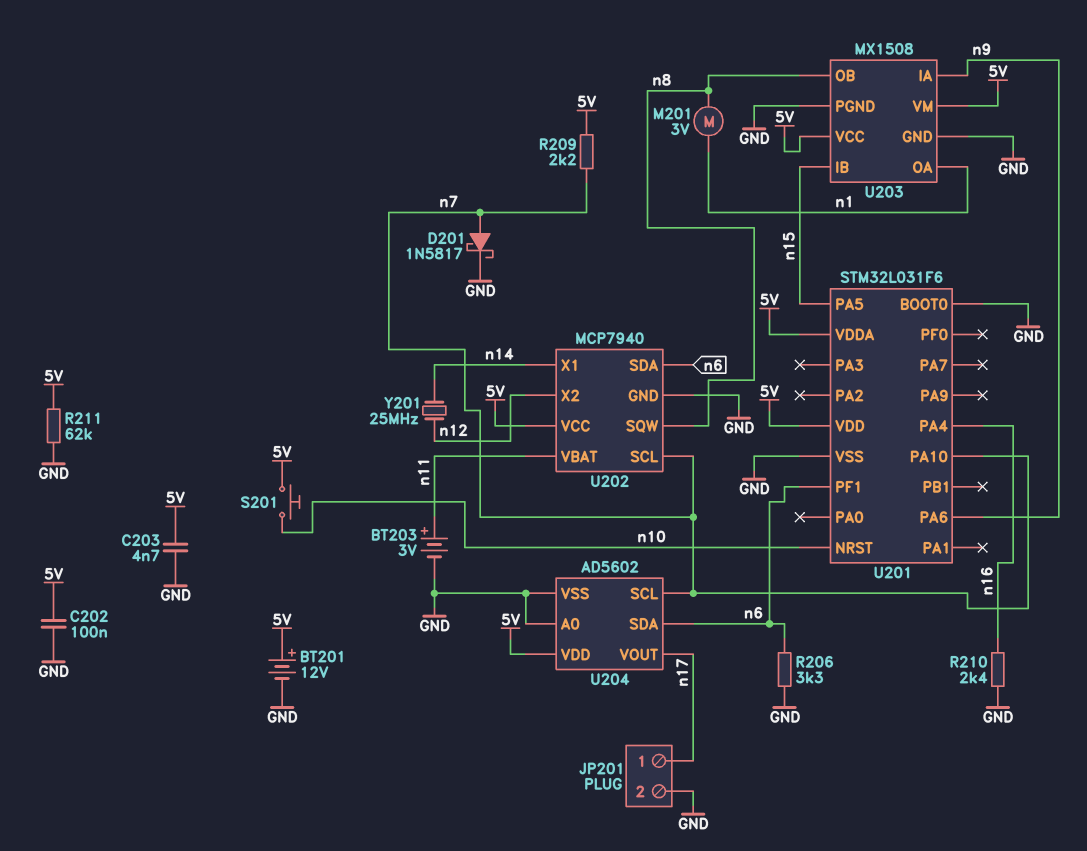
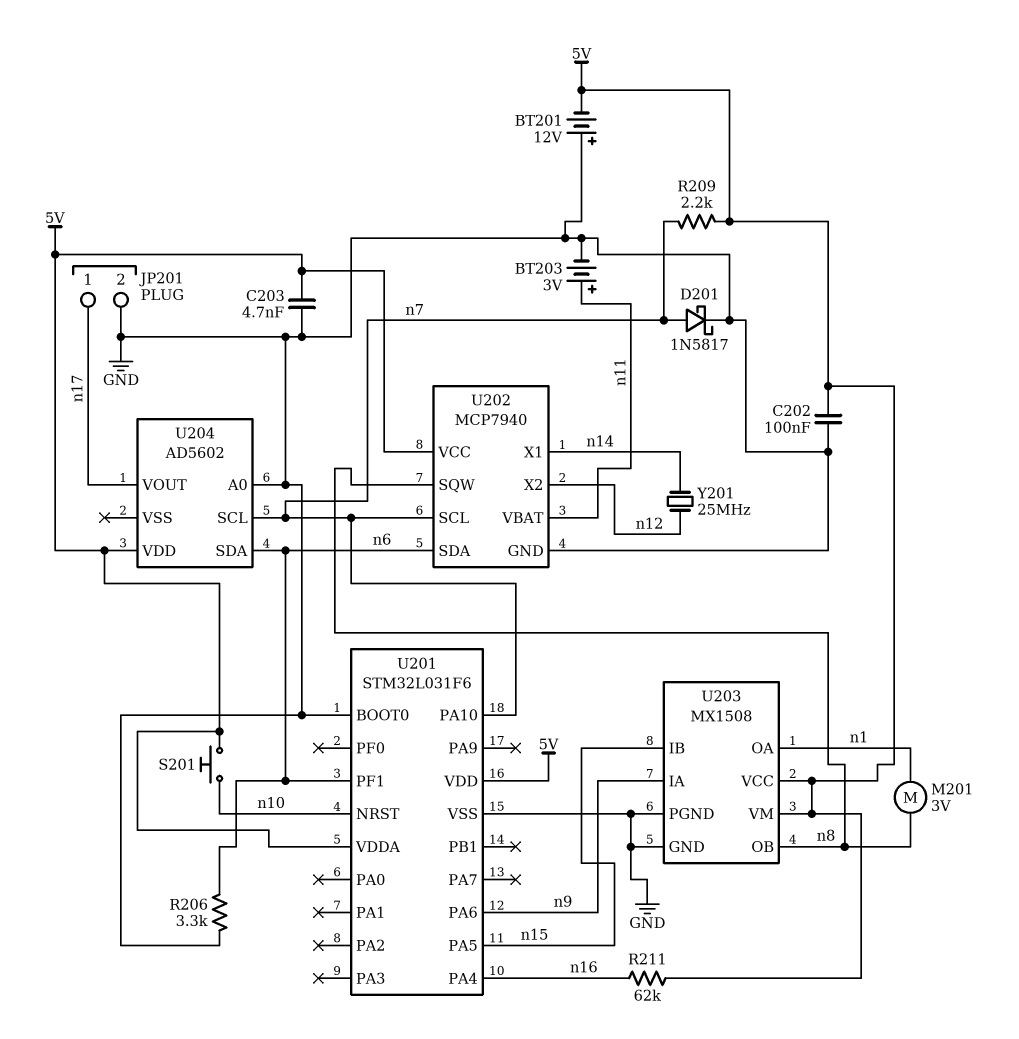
BT201: 12V (plus 5V, minus GND) -> 12V (plus GND, minus 5V)
R210: 2.4k (GND, n16) -> none
R211: 62k (5V, GND) -> 62k (5V, n16)
U204 pin VSS: GND -> none

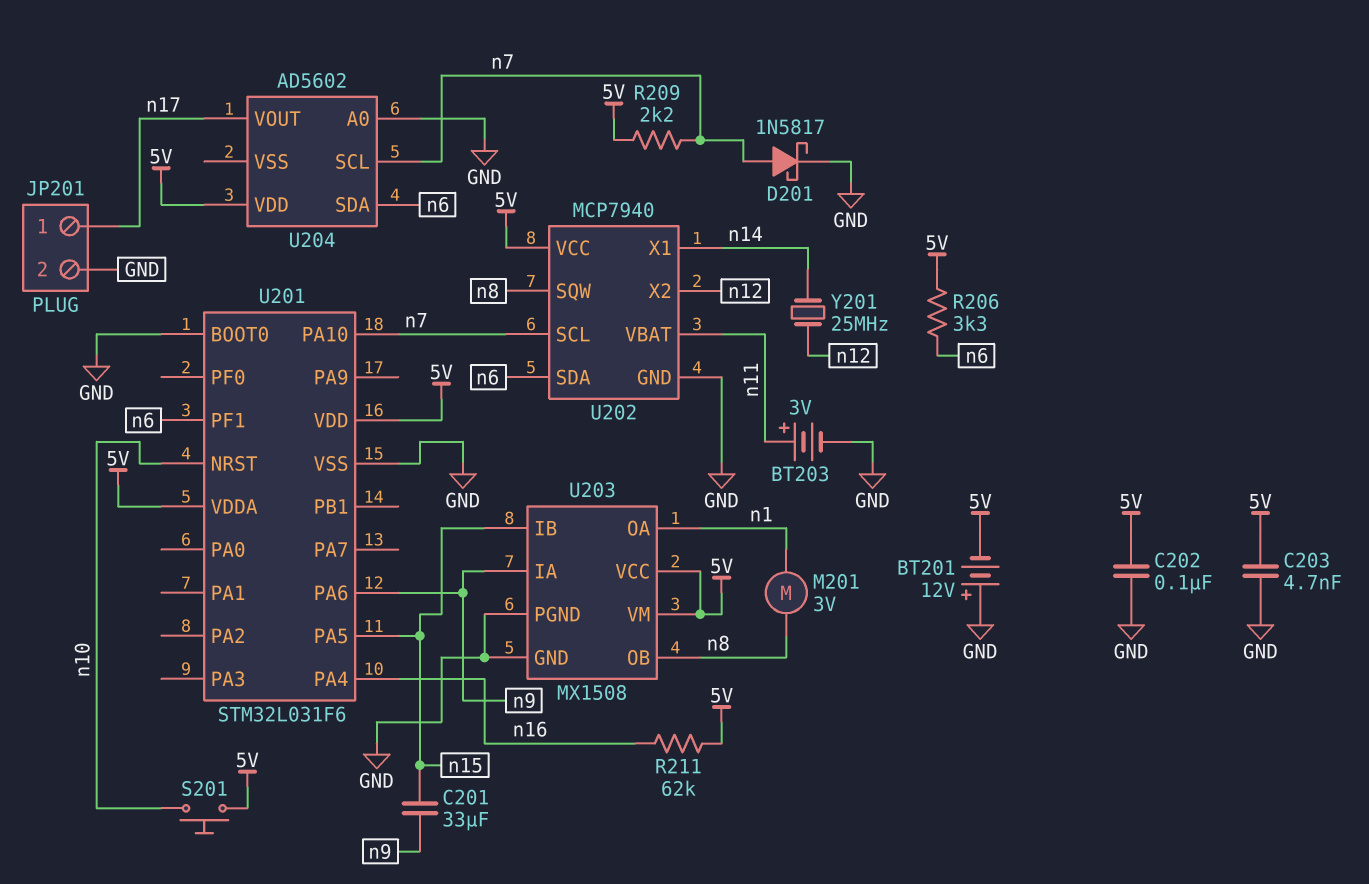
C201: none -> 33uF (n9, n15)
R206: 3.3k (GND, n6) -> 3.3k (5V, n6)

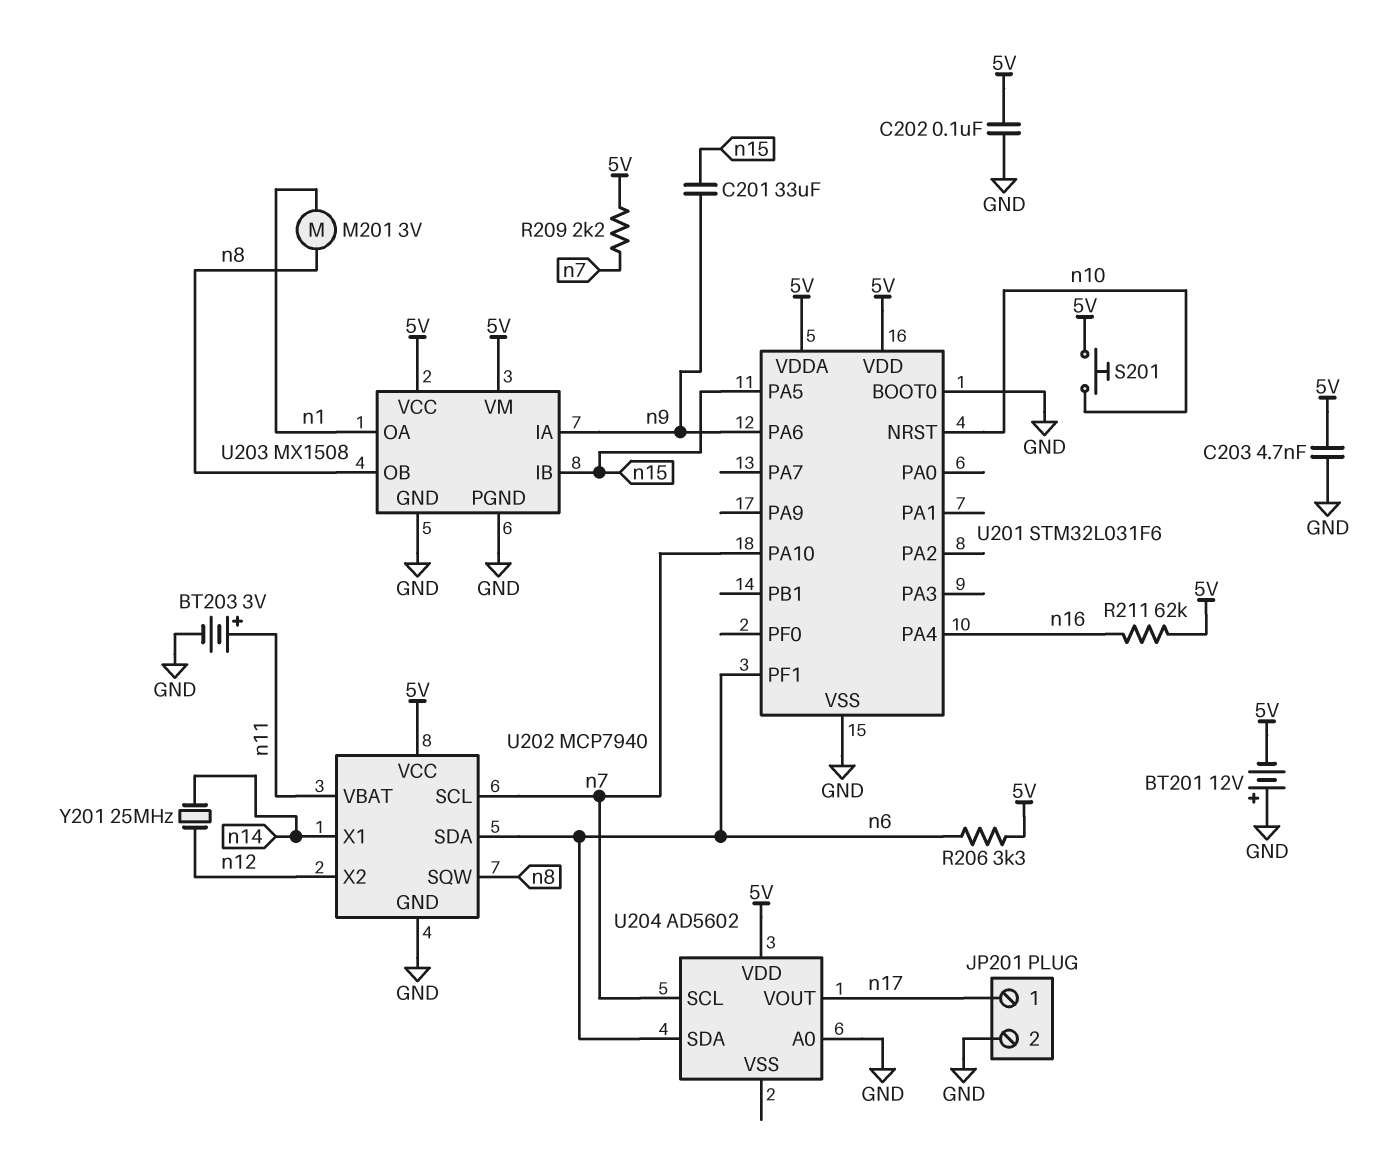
D201: schottky 1N5817 (A n7, K GND) -> none

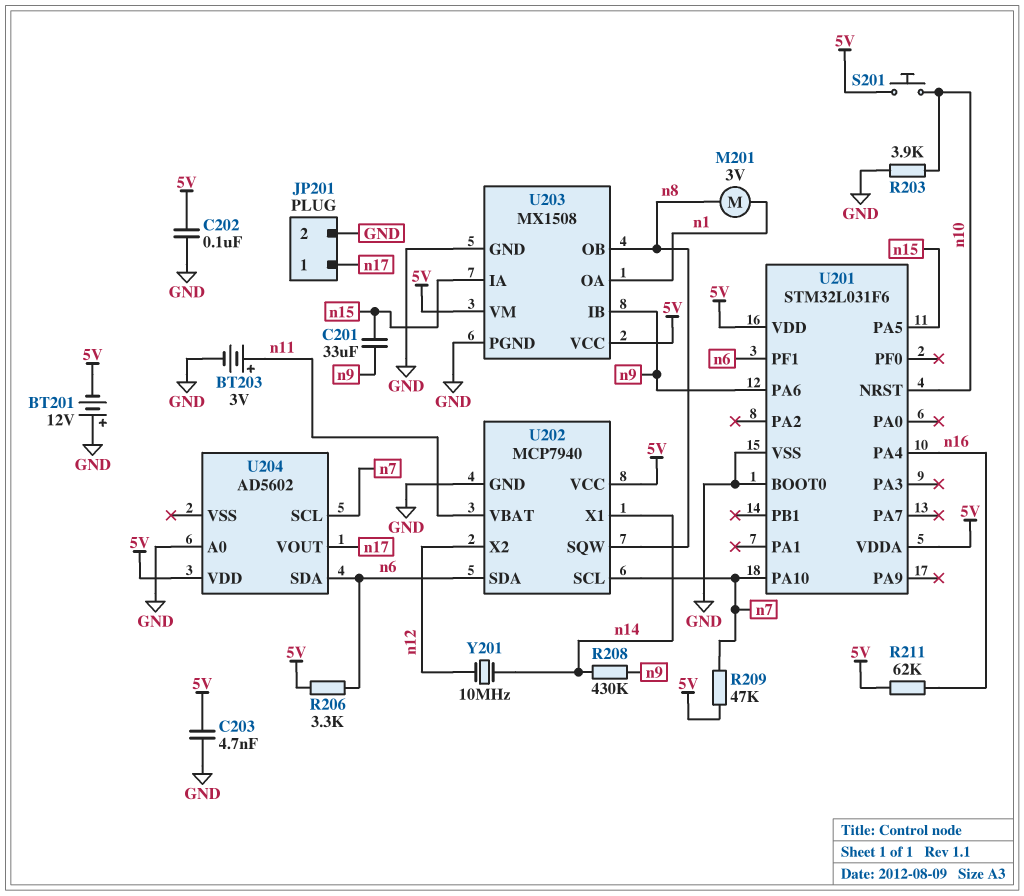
R203: none -> 3.9k (GND, n10)
R208: none -> 430k (n9, n14)
R209: 2.2k (5V, n7) -> 47k (5V, n7)
U203 pin IA: n9 -> n15
U203 pin IB: n15 -> n9
Y201: 25MHz (n12, n14) -> 10MHz (n12, n14)

